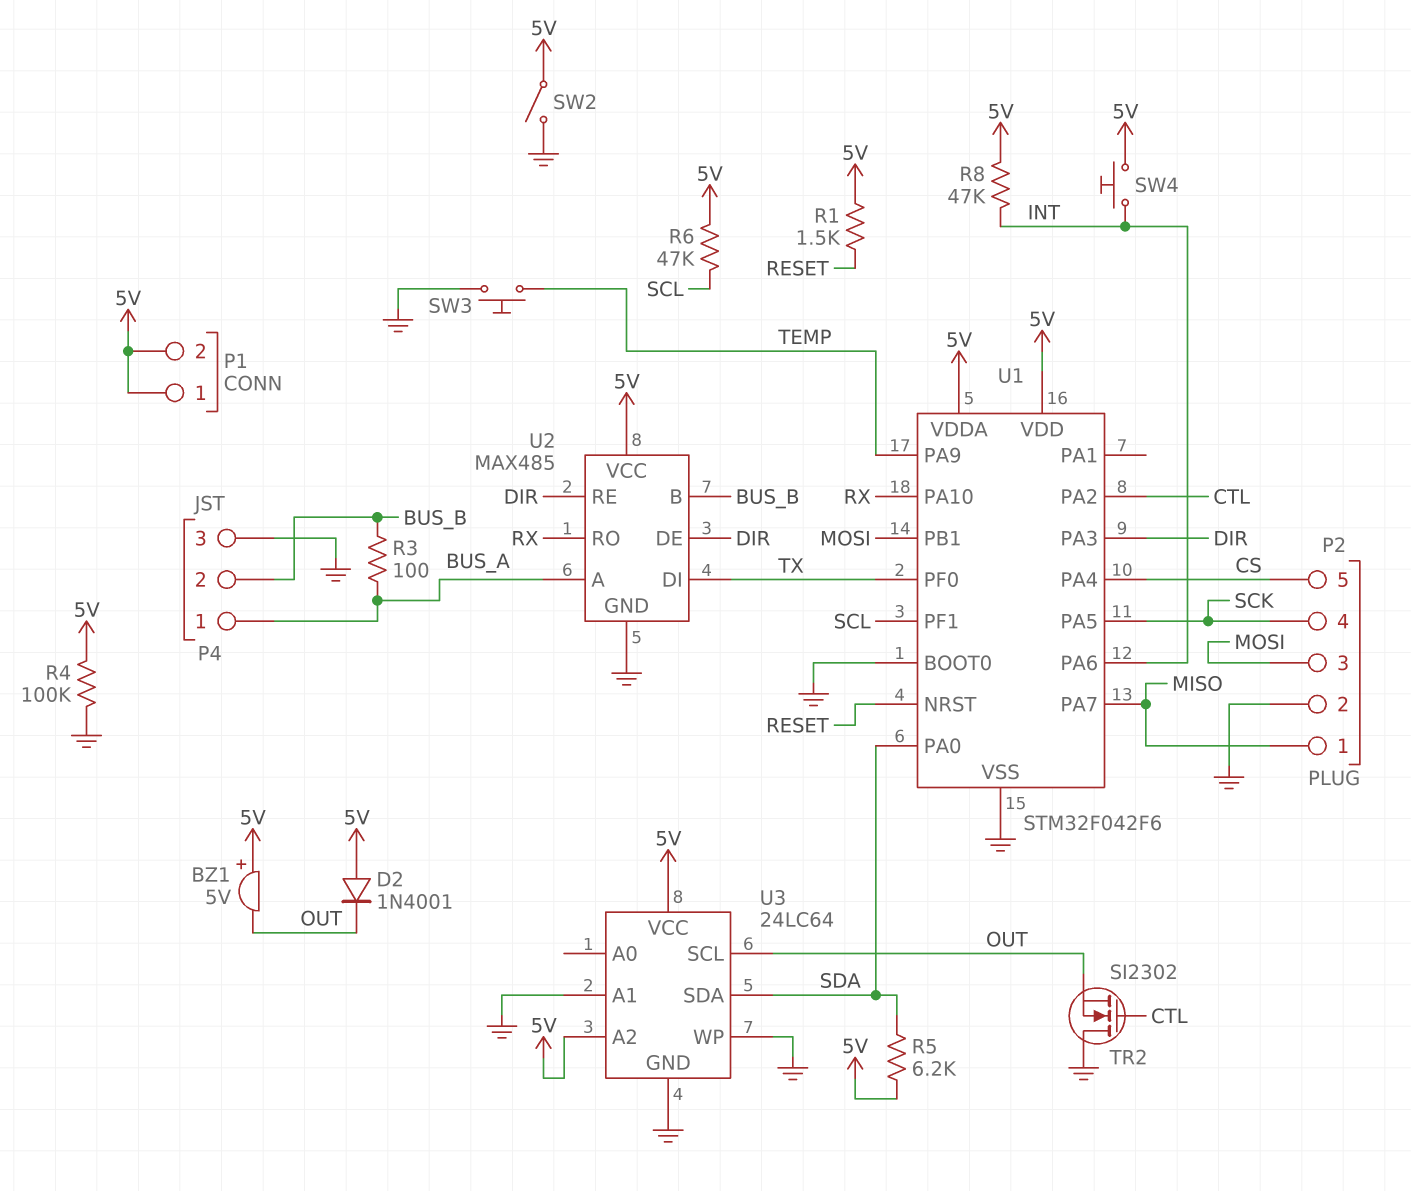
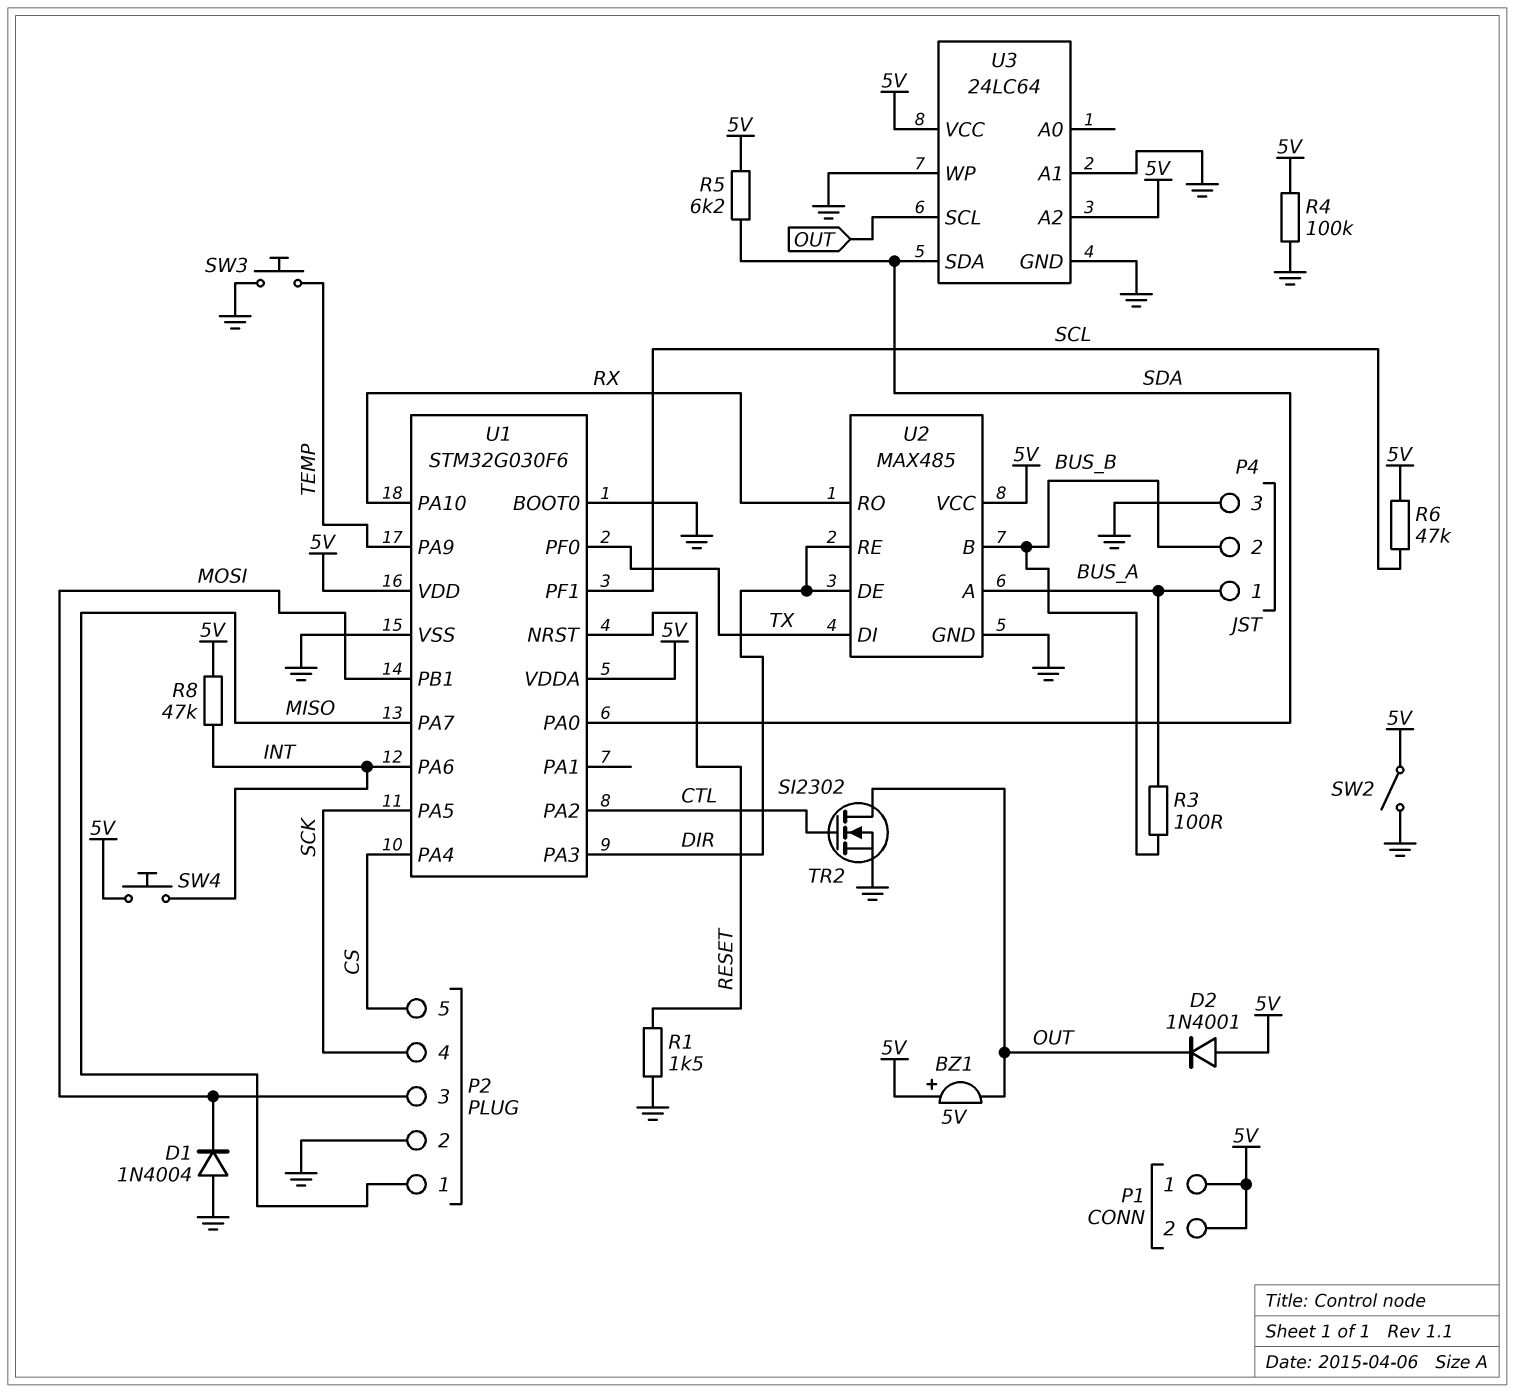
D1: none -> diode 1N4004 (A GND, K MOSI)
R1: 1.5k (5V, RESET) -> 1.5k (GND, RESET)
TR2: NMOS SI2302 (G CTL, D GND, S OUT) -> NMOS SI2302 (G CTL, D OUT, S GND)
U1: STM32F042F6 -> STM32G030F6

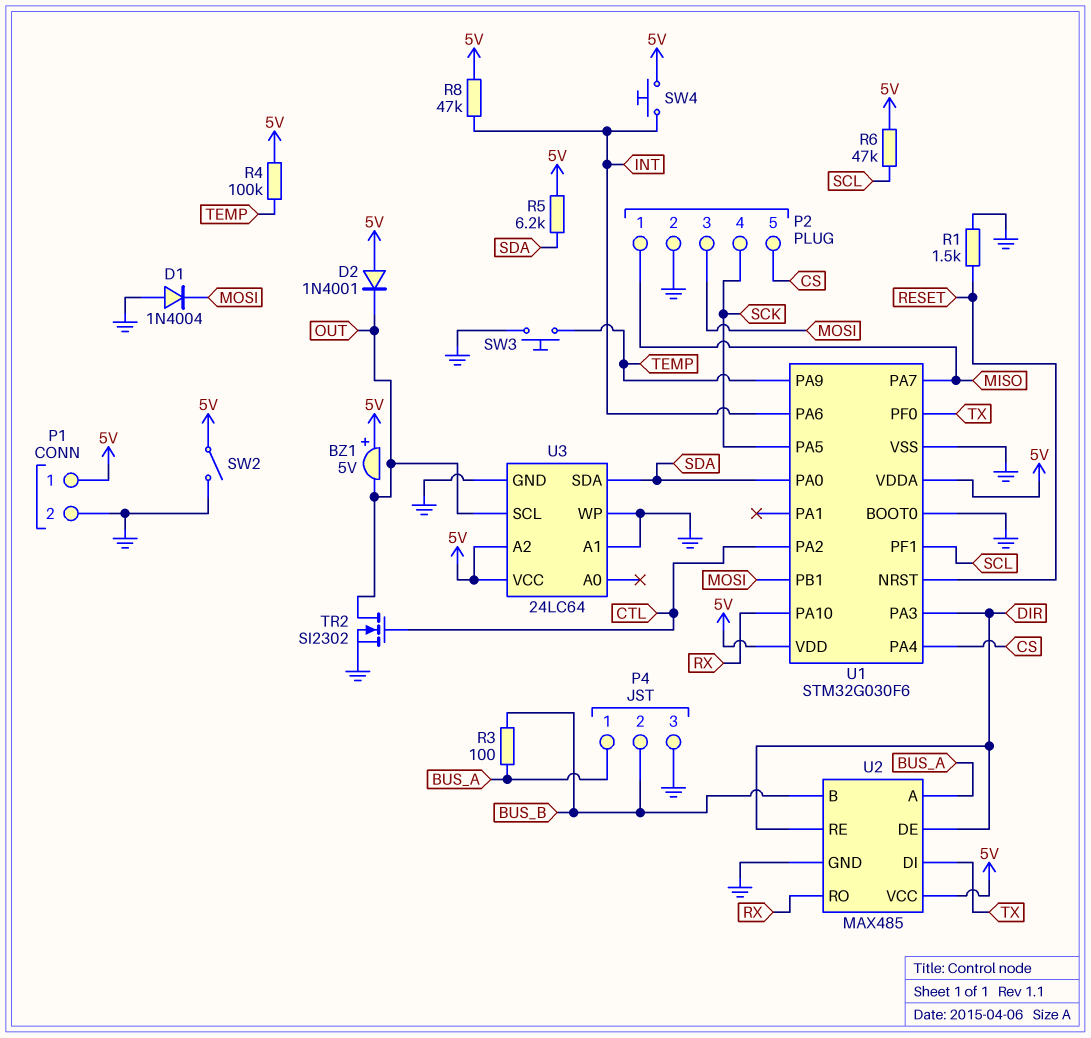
P1 pin 2: 5V -> GND
R4: 100k (5V, GND) -> 100k (5V, TEMP)

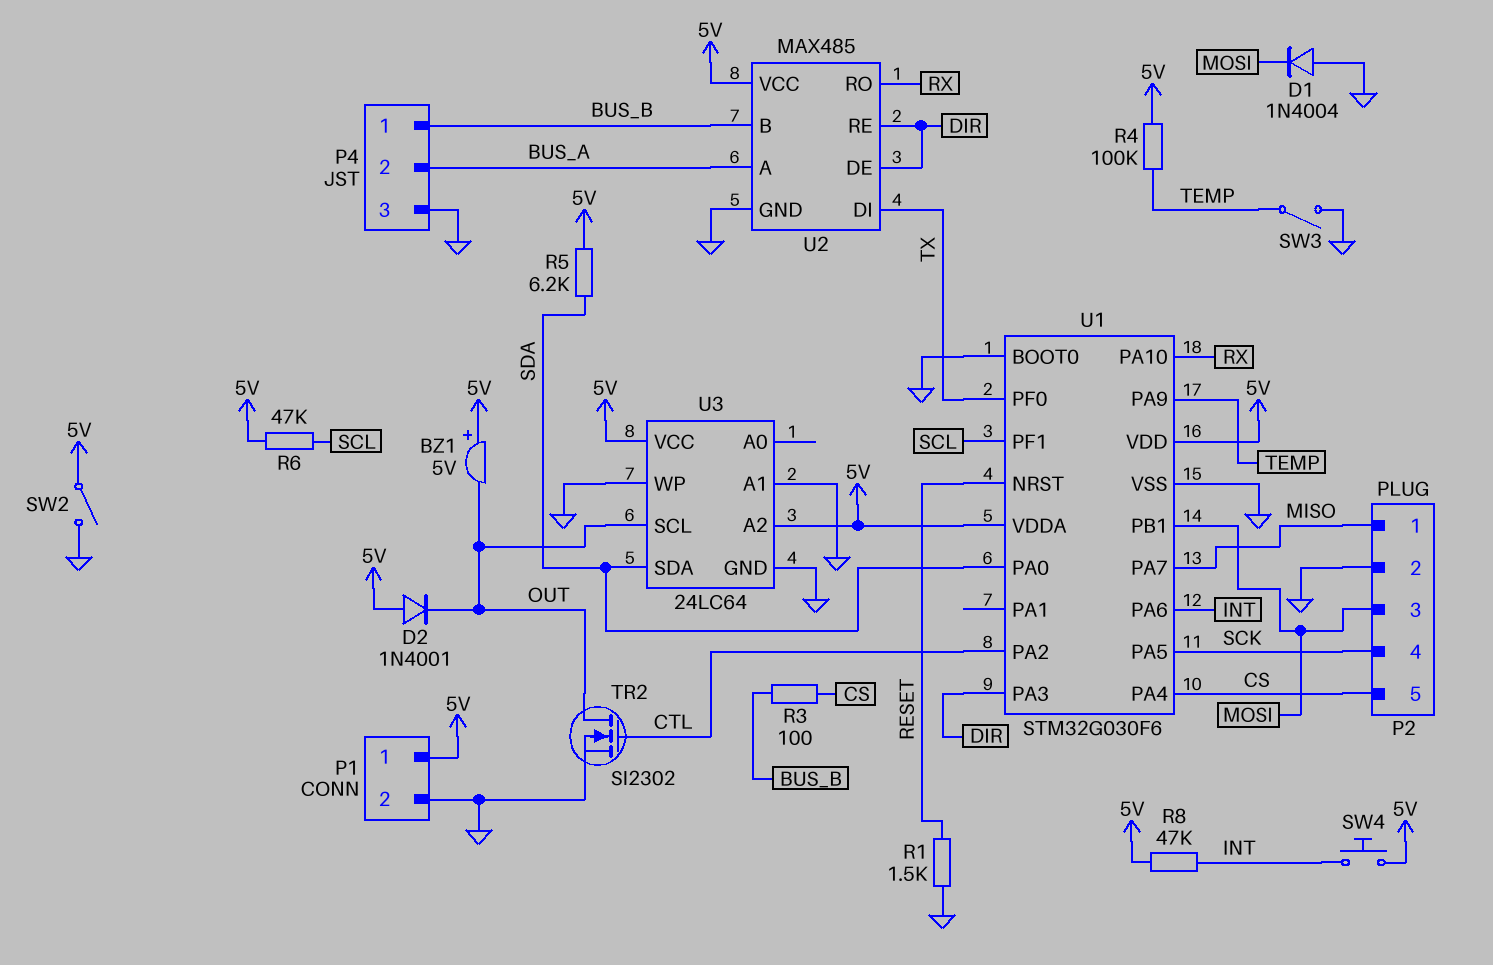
P4 pin 1: BUS_A -> BUS_B
P4 pin 2: BUS_B -> BUS_A
R3: 100 (BUS_A, BUS_B) -> 100 (BUS_B, CS)
SW3: button (GND, TEMP) -> switch (GND, TEMP)

